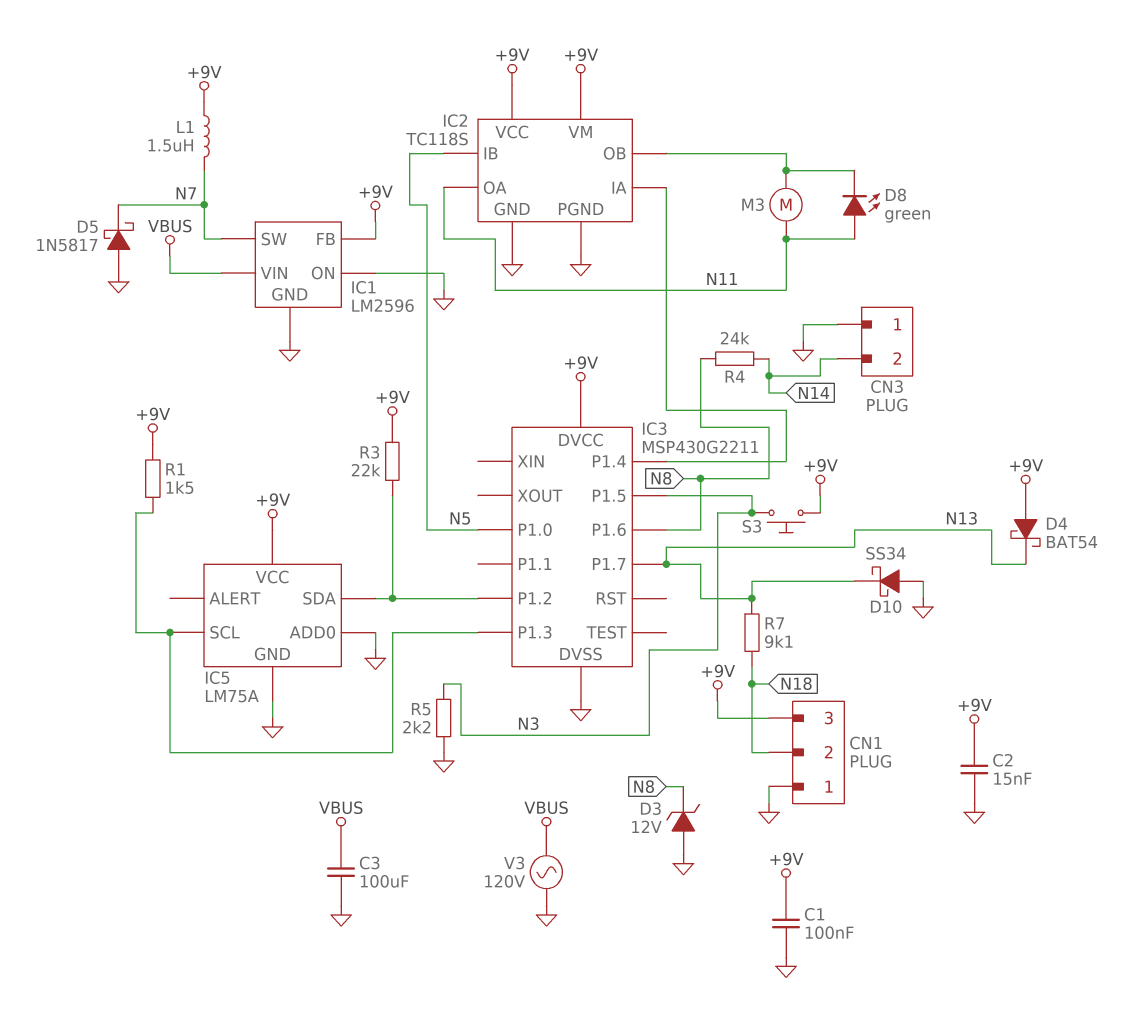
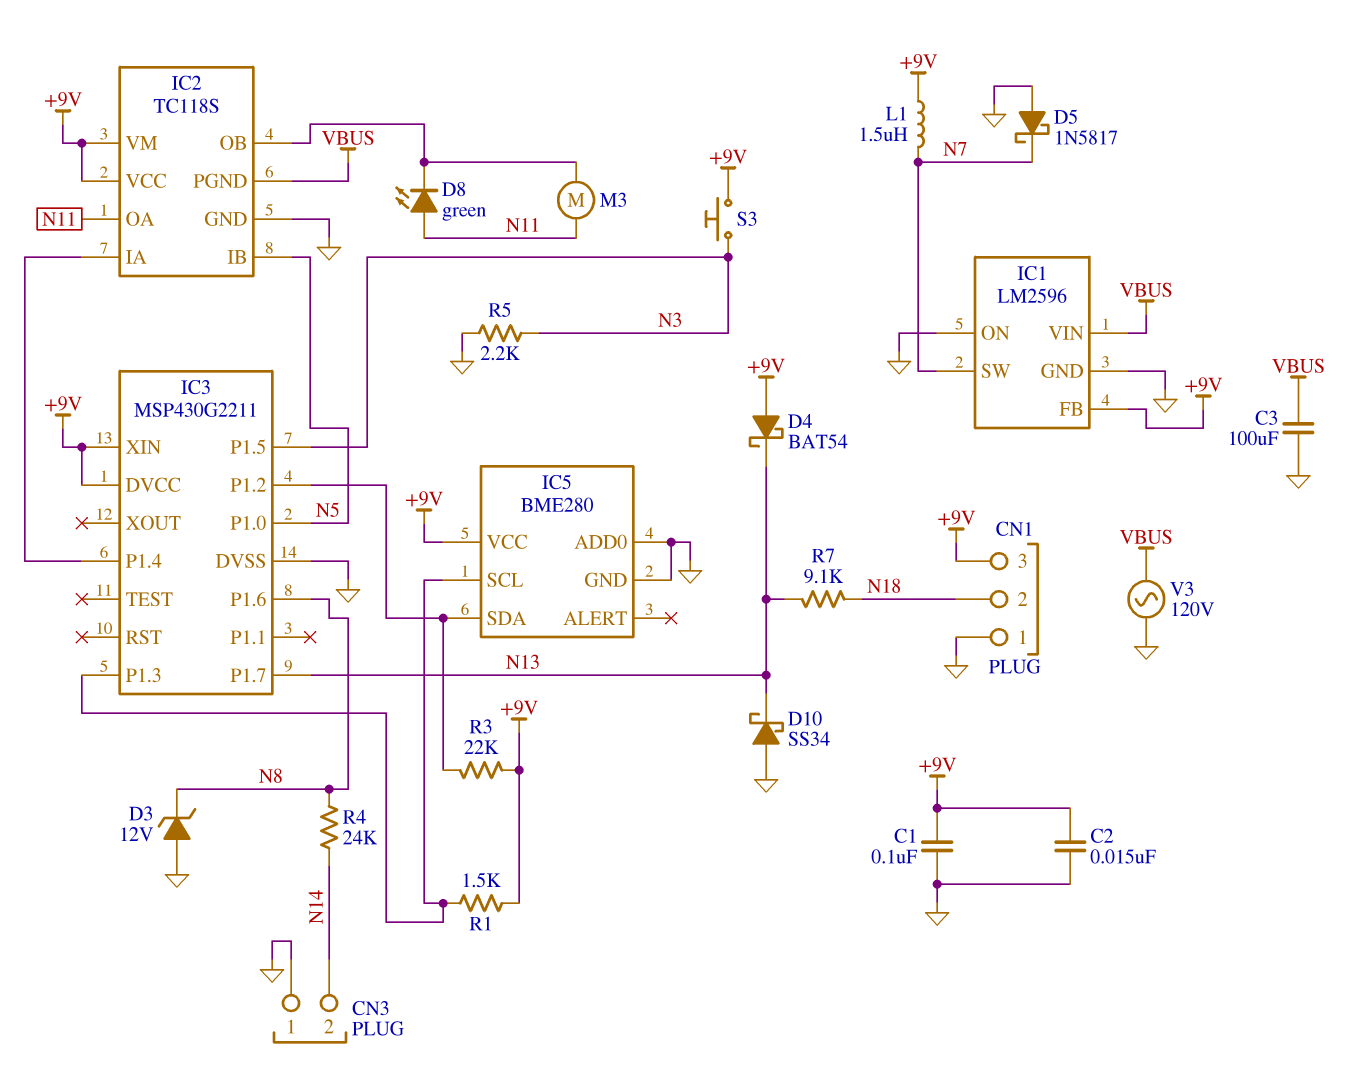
IC2 pin PGND: GND -> VBUS
IC3 pin XIN: none -> +9V
IC5: LM75A -> BME280

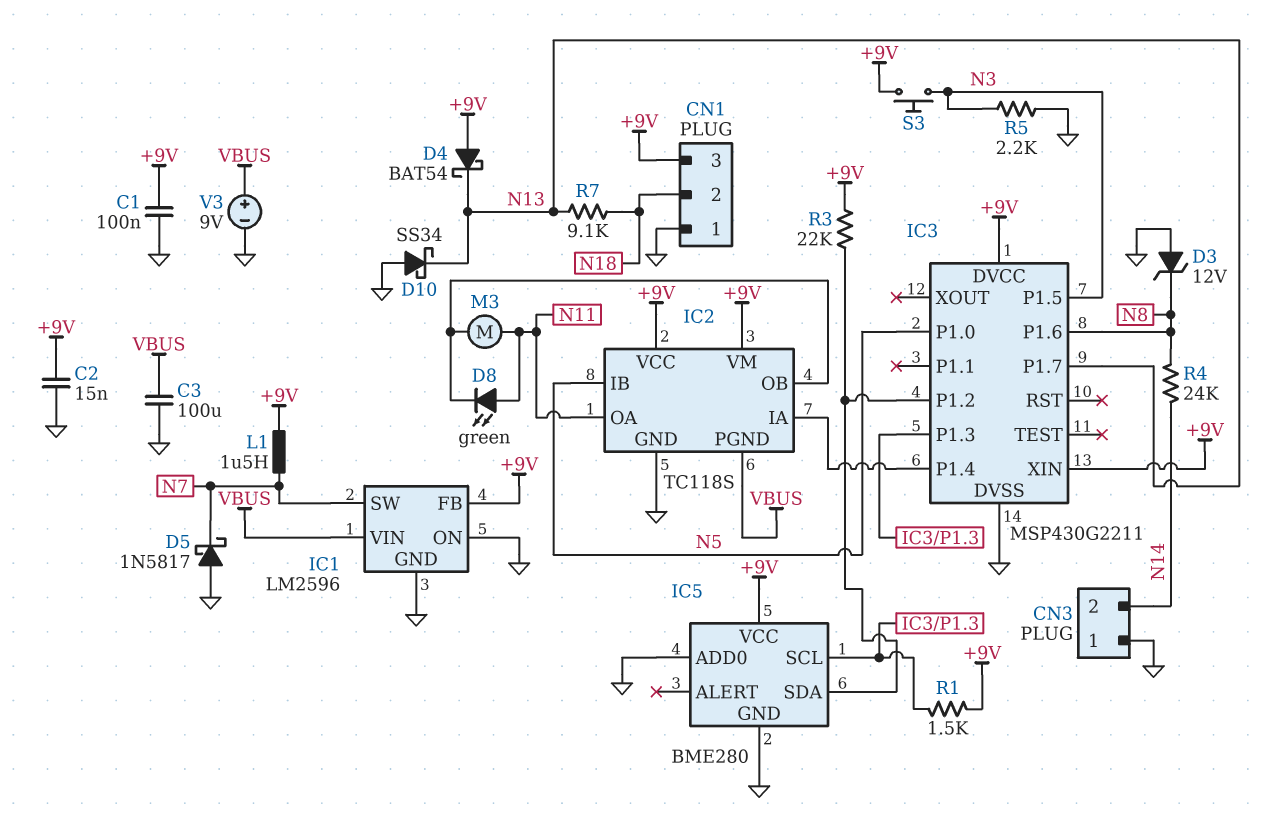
V3: AC 120V (GND, VBUS) -> 9V (plus VBUS, minus GND)

